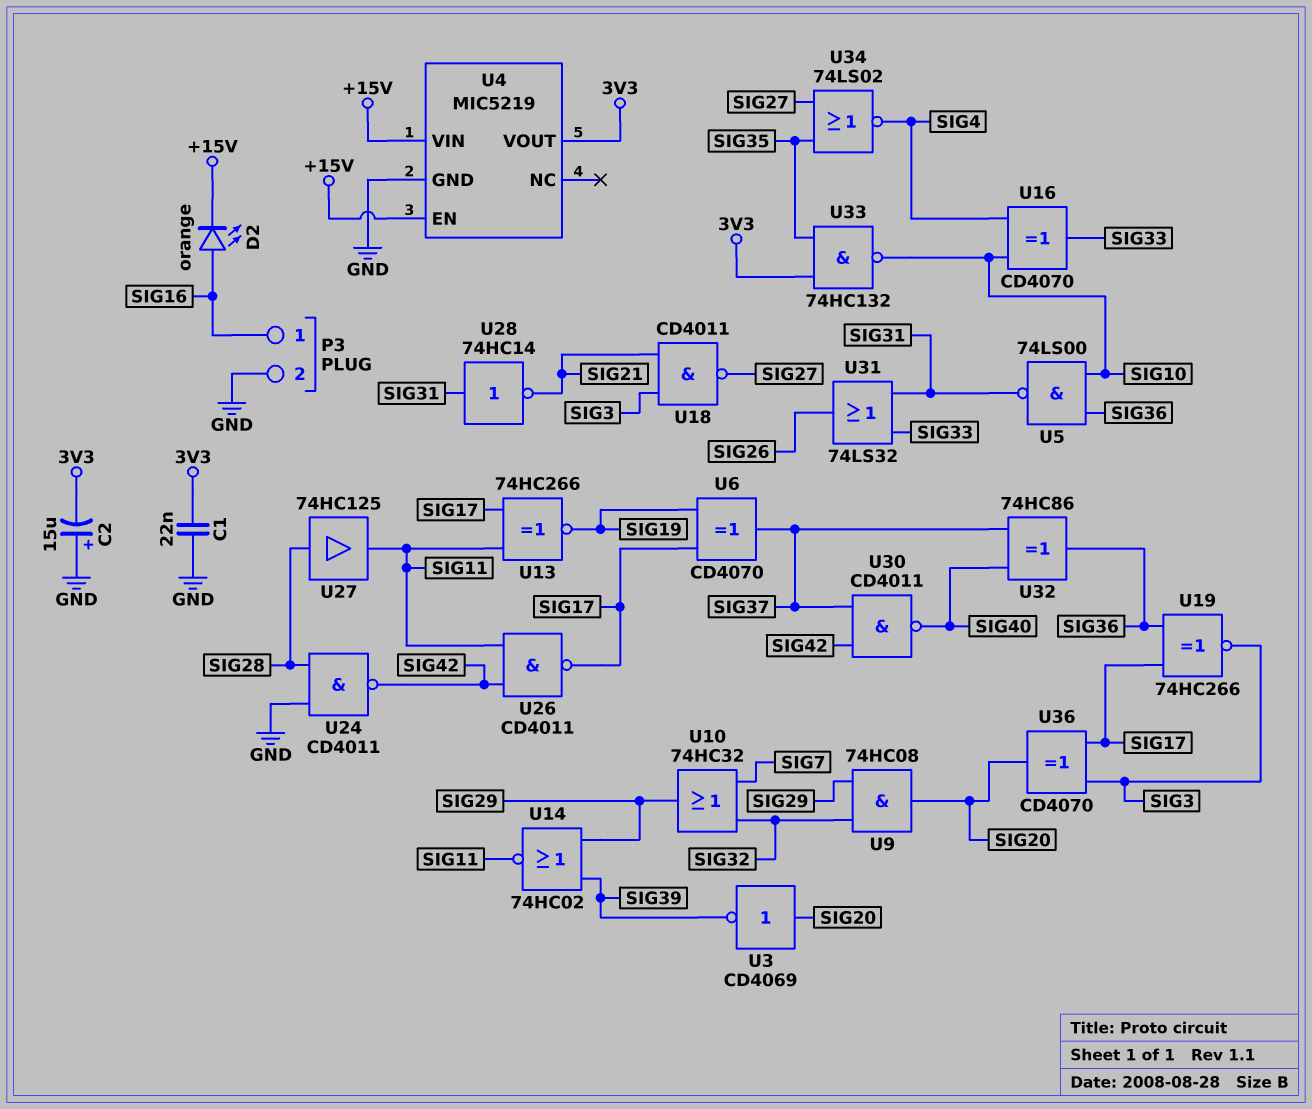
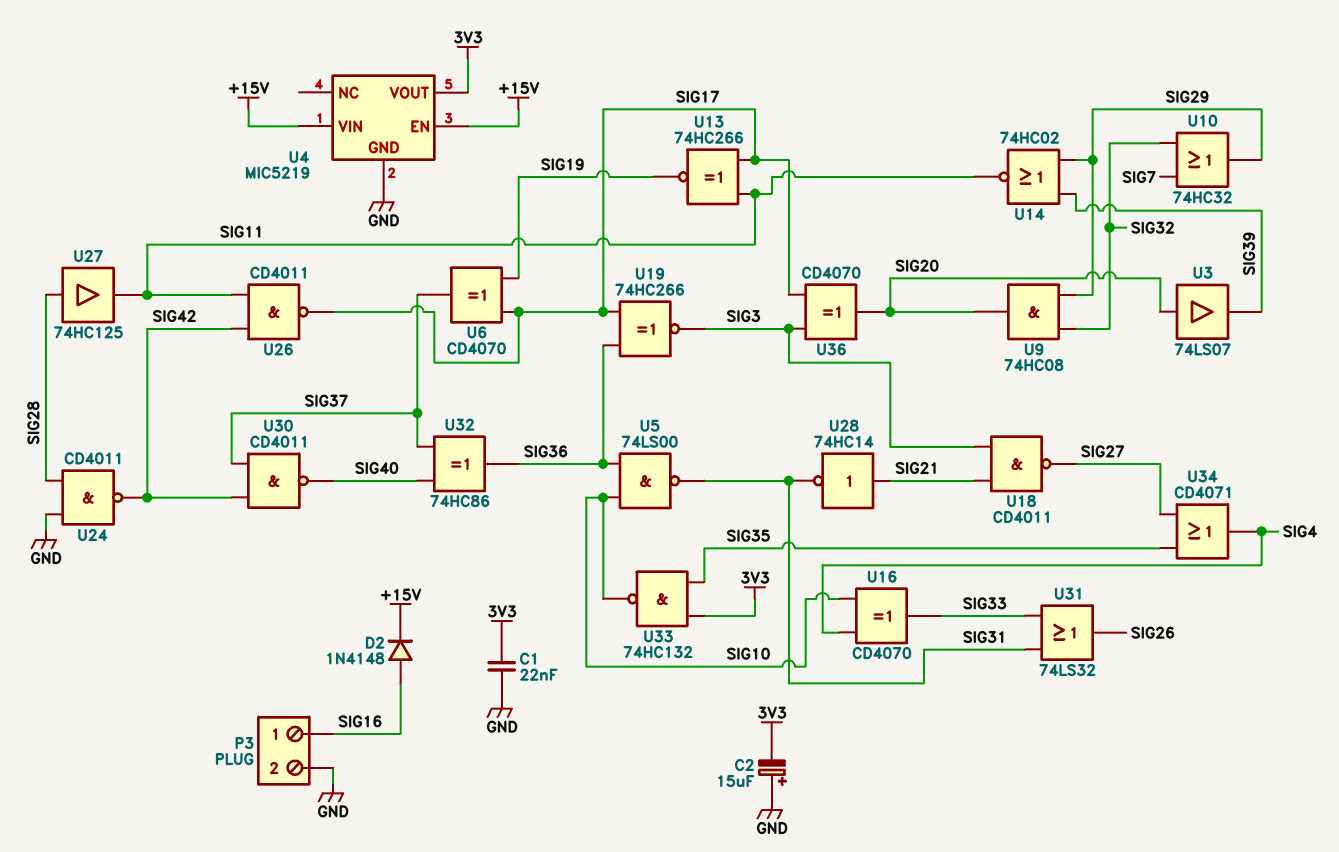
D2: LED orange (A SIG16, K +15V) -> diode 1N4148 (A SIG16, K +15V)
U3: NOT CD4069 (in SIG20, out SIG39) -> buffer 74LS07 (in SIG20, out SIG39)
U28: NOT 74HC14 (in SIG31, out SIG21) -> NOT 74HC14 (in SIG21, out SIG31)
U34: NOR 74LS02 (in SIG27, in SIG35, out SIG4) -> OR CD4071 (in SIG27, in SIG35, out SIG4)

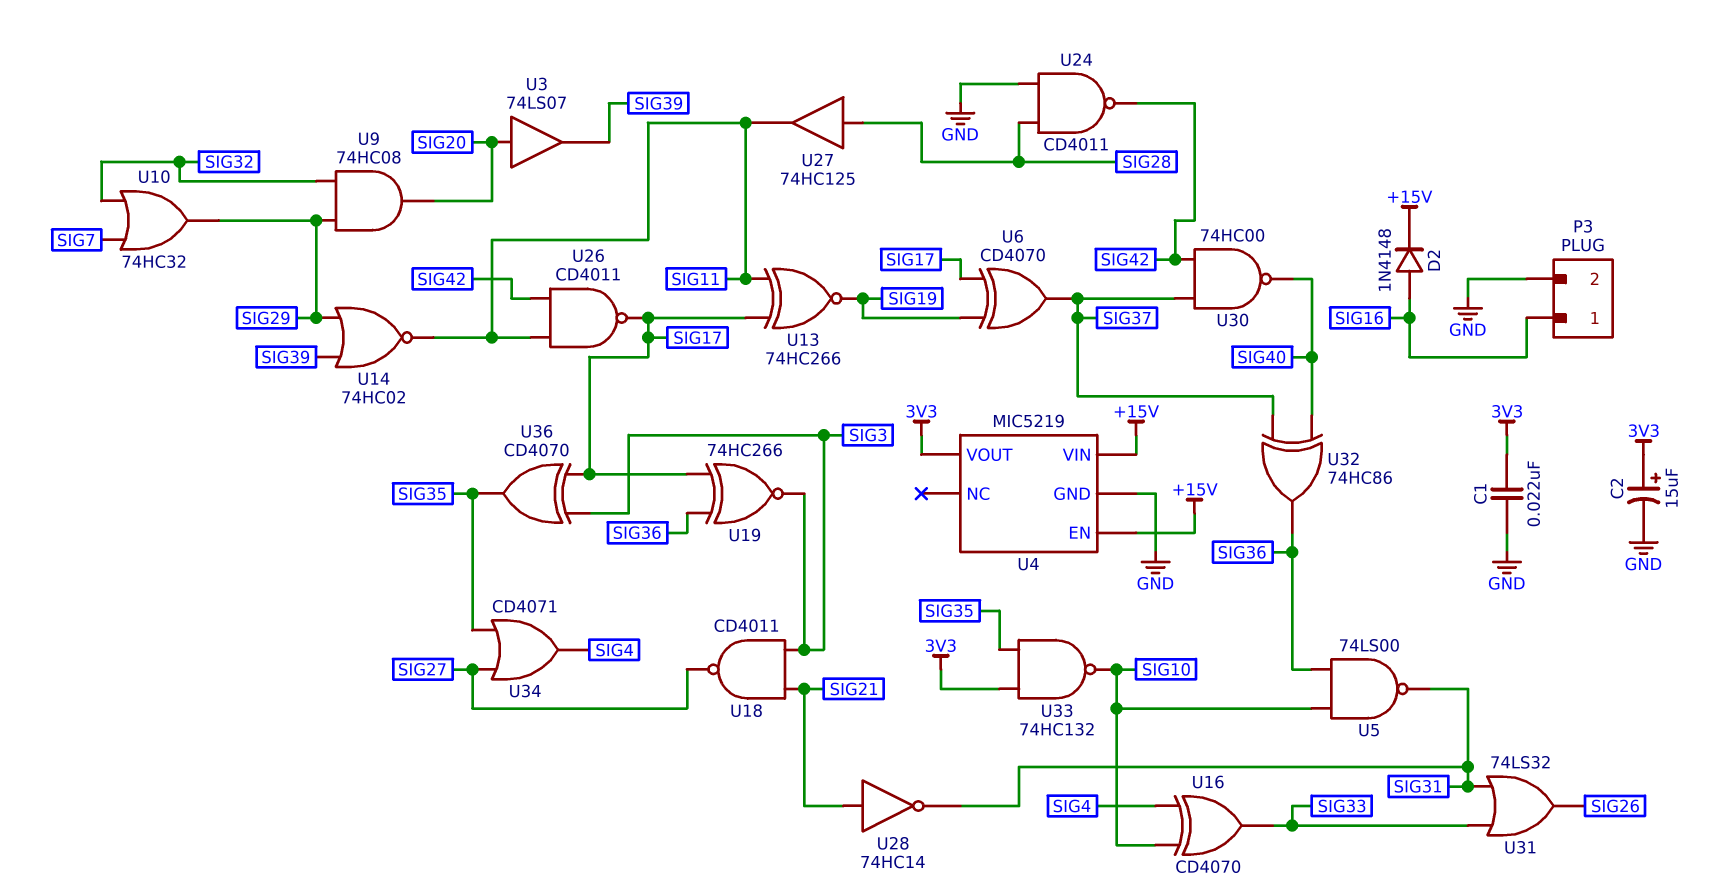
C2: 15uF (plus GND, minus 3V3) -> 15uF (plus 3V3, minus GND)
U30: NAND CD4011 (in SIG37, in SIG42, out SIG40) -> NAND 74HC00 (in SIG37, in SIG42, out SIG40)
U36: XOR CD4070 (in SIG3, in SIG17, out SIG20) -> XOR CD4070 (in SIG3, in SIG17, out SIG35)

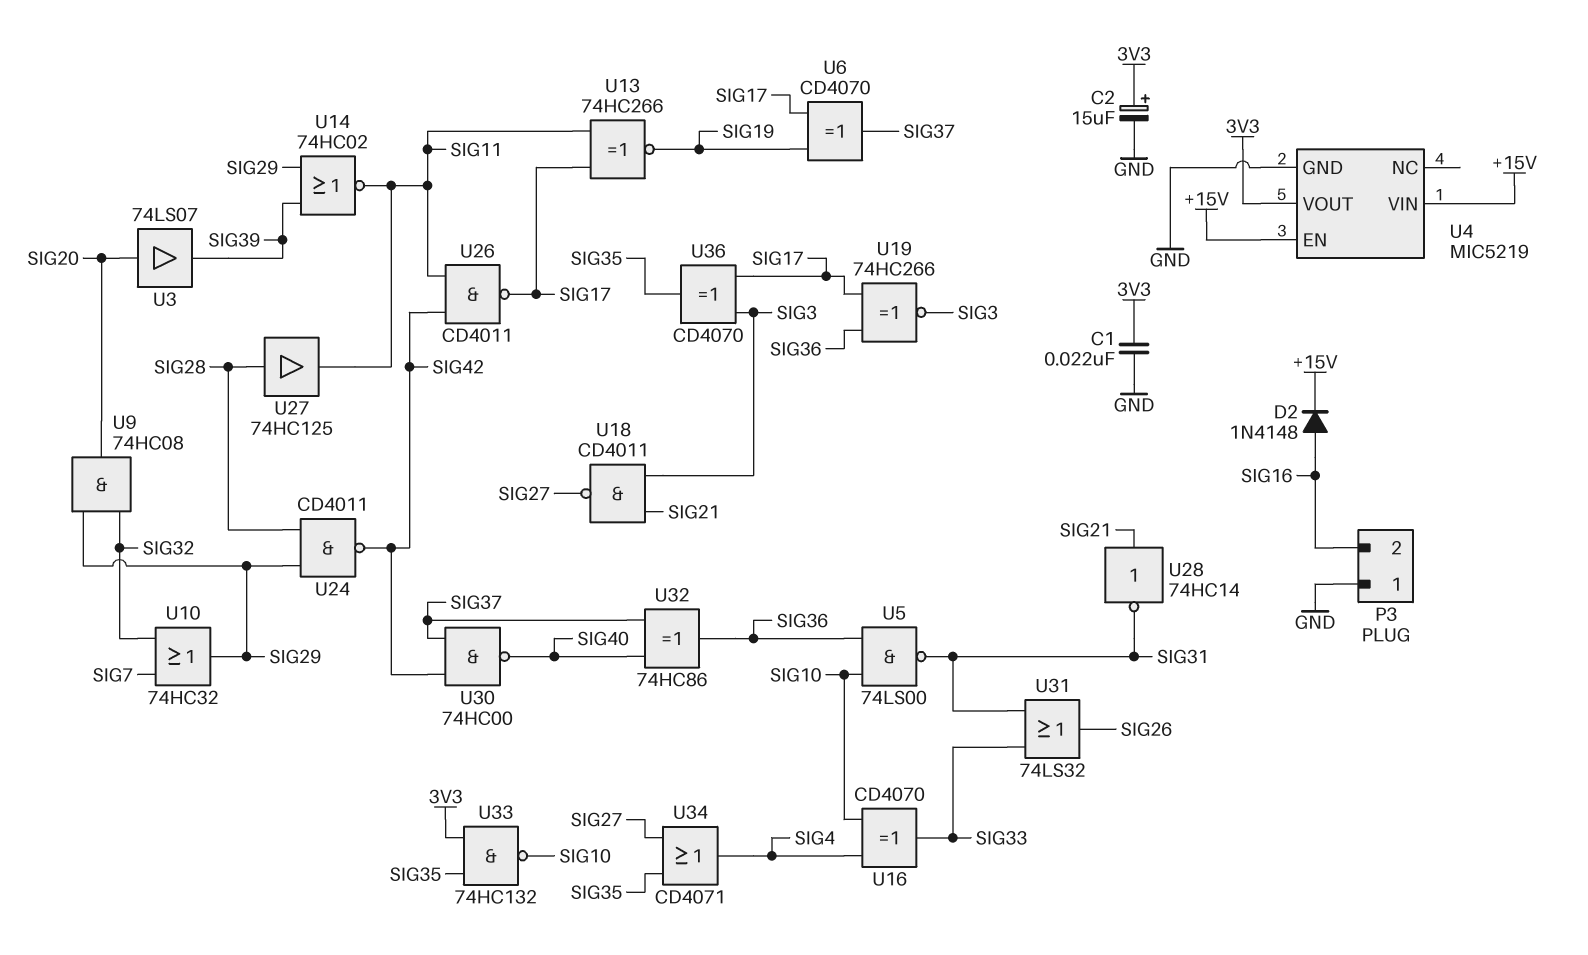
P3 pin 1: SIG16 -> GND
P3 pin 2: GND -> SIG16
U24: NAND CD4011 (in GND, in SIG28, out SIG42) -> NAND CD4011 (in SIG28, in SIG29, out SIG42)

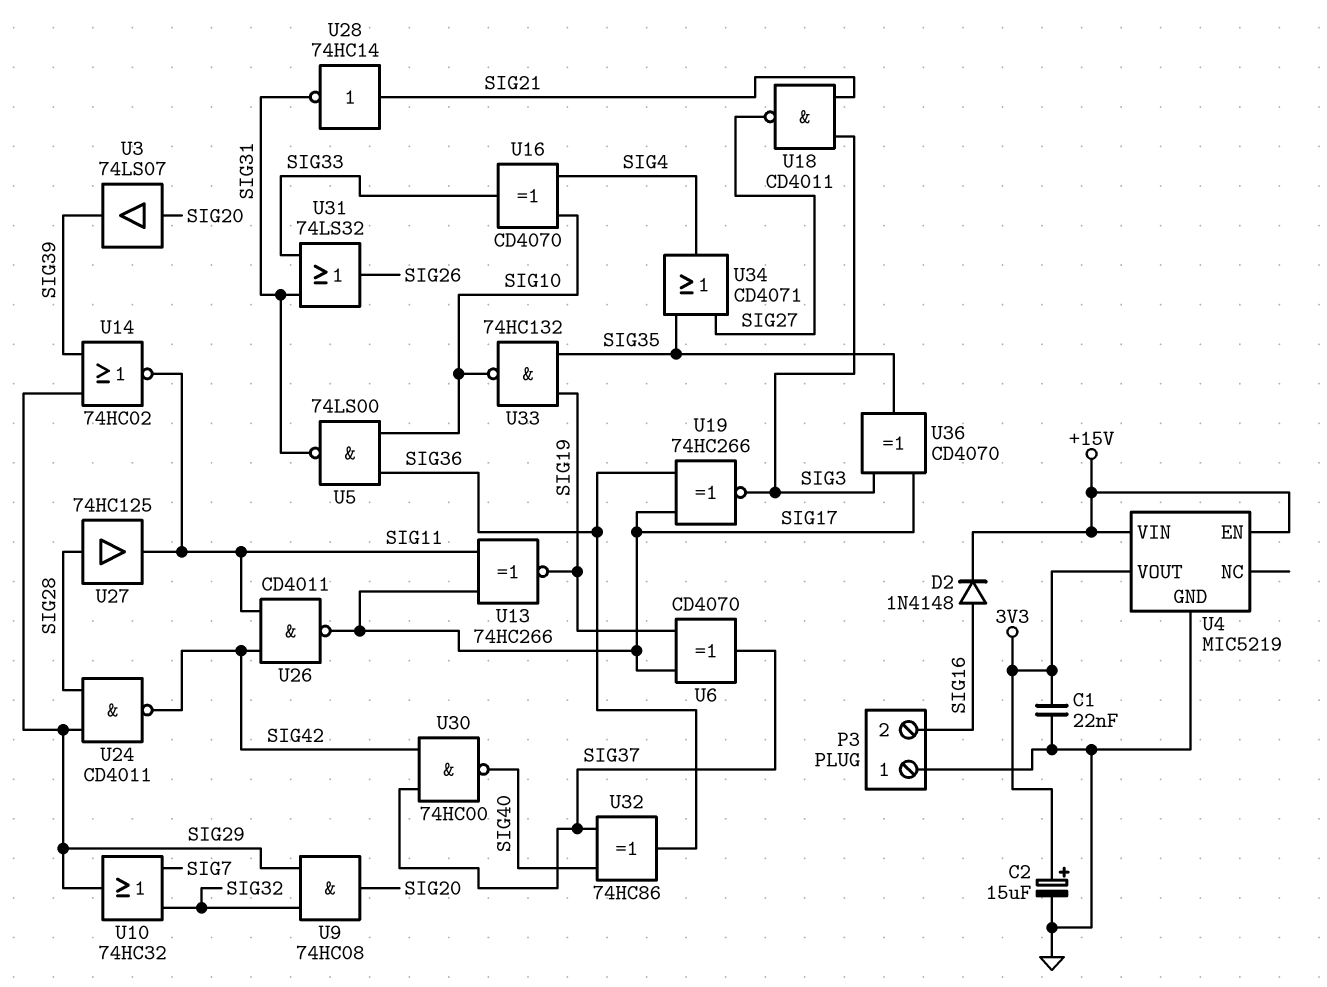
U33: NAND 74HC132 (in 3V3, in SIG35, out SIG10) -> NAND 74HC132 (in SIG19, in SIG35, out SIG10)

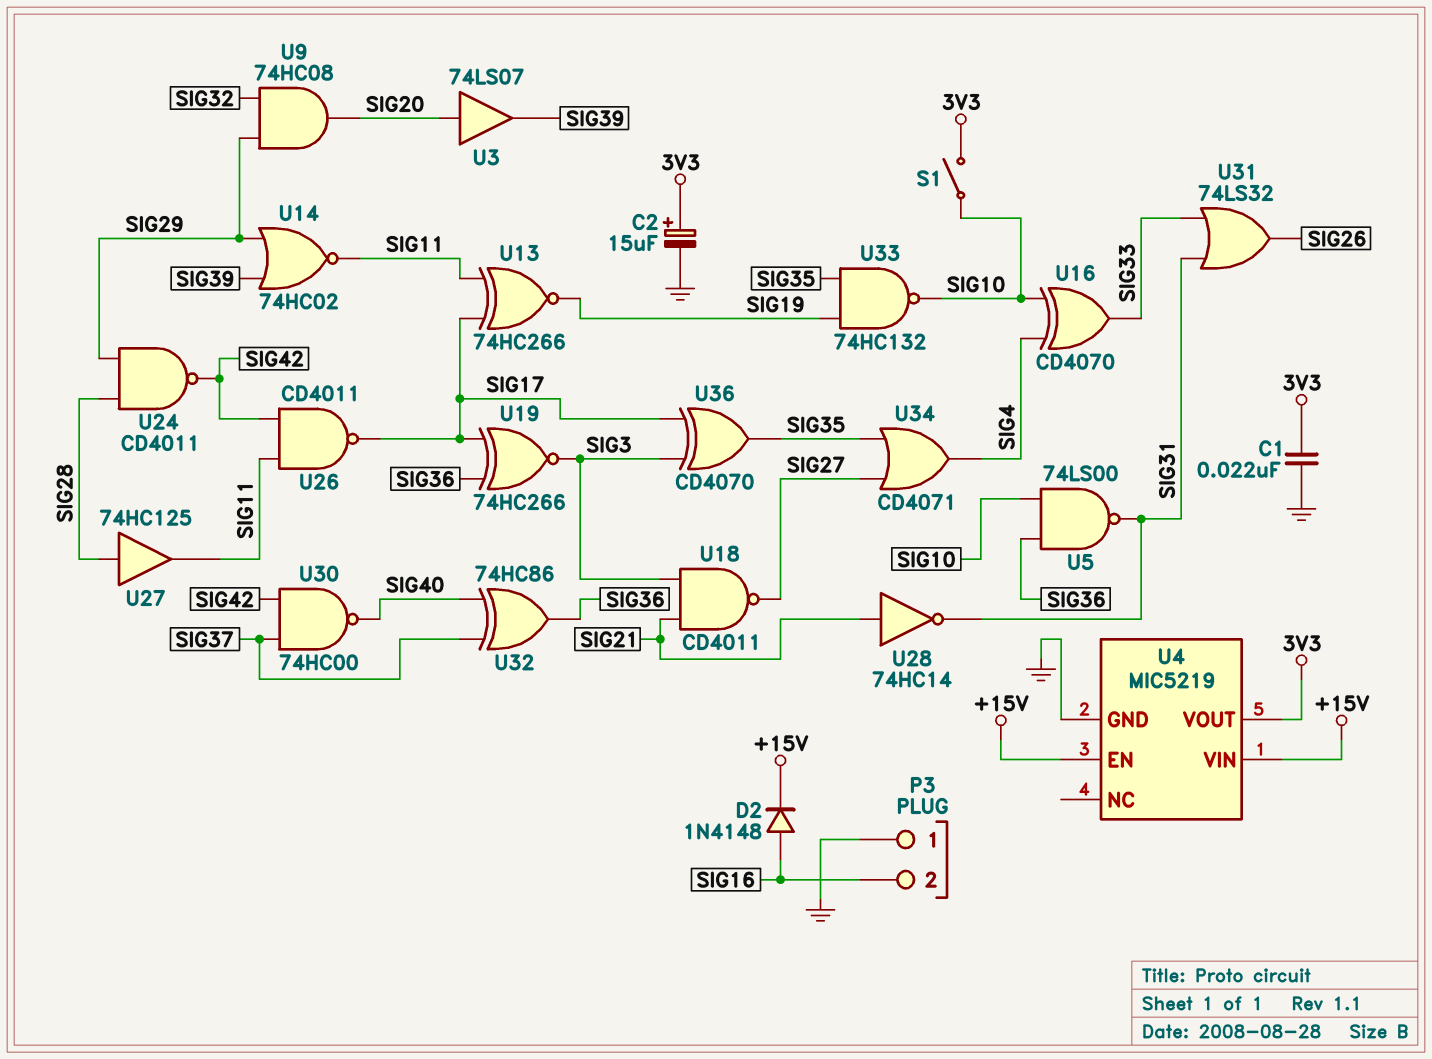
S1: none -> switch (3V3, SIG10)
U6: XOR CD4070 (in SIG17, in SIG19, out SIG37) -> none
U10: OR 74HC32 (in SIG7, in SIG32, out SIG29) -> none

